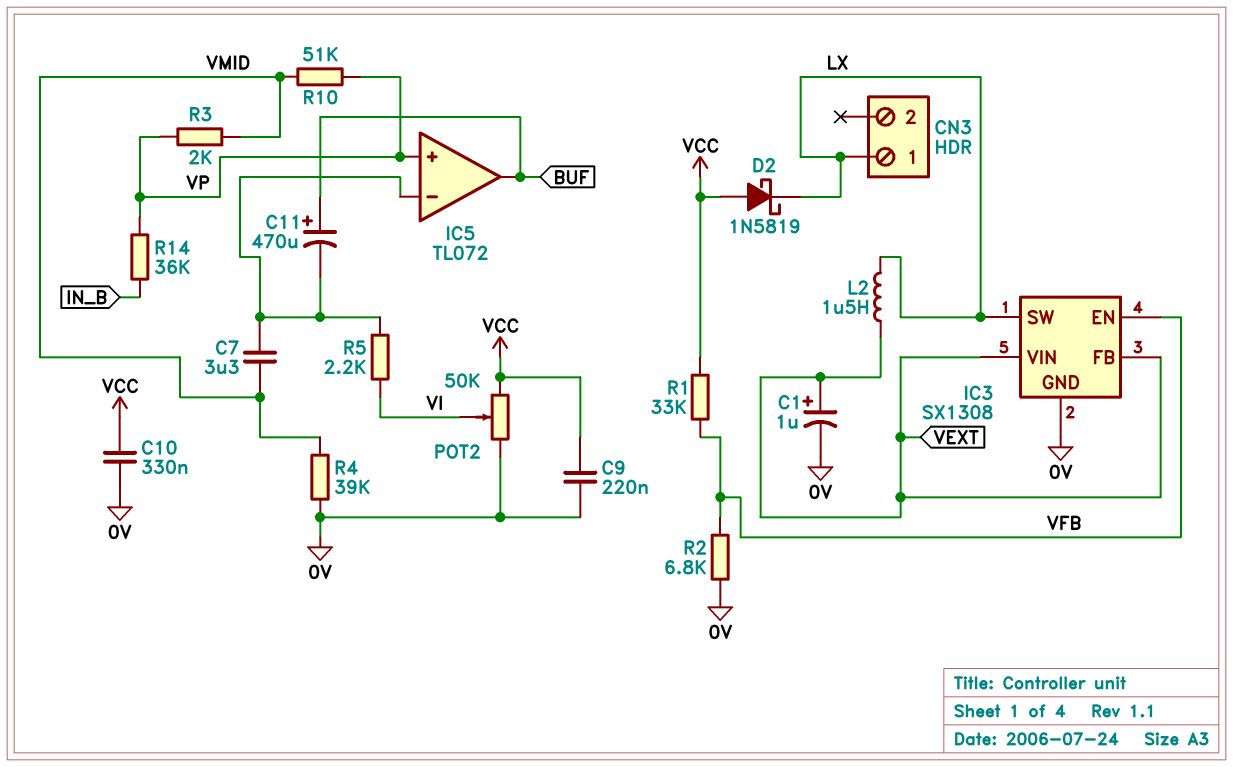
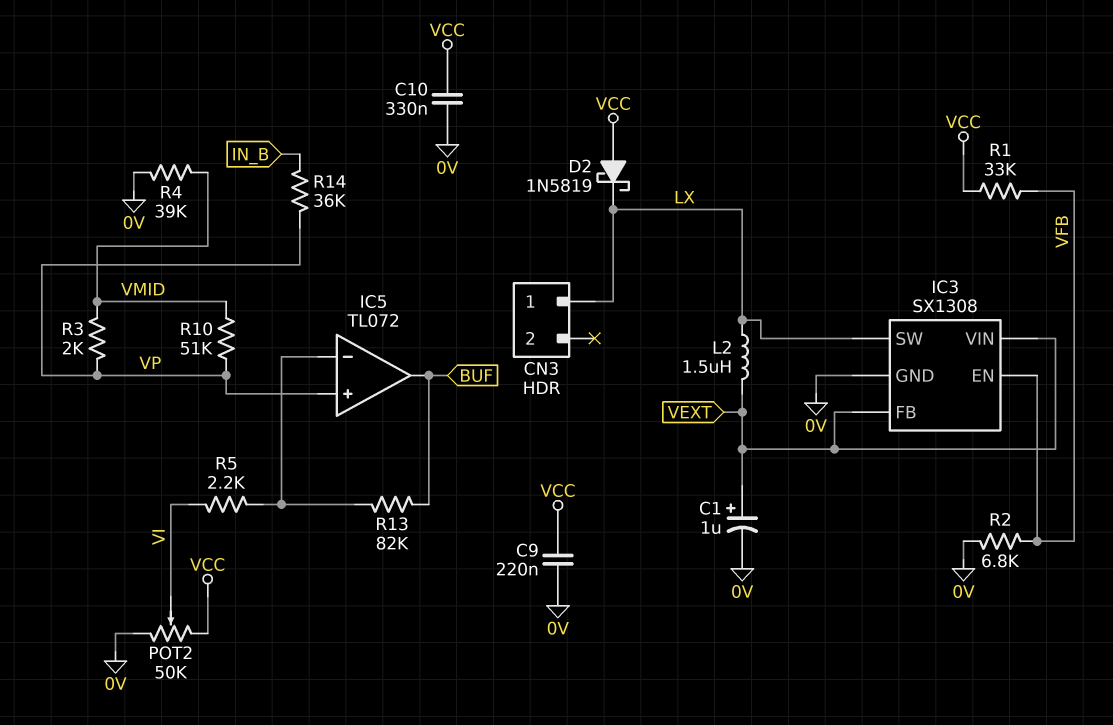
C7: 3.3uF (IC5/in-, VMID) -> none
C11: 470uF (plus BUF, minus IC5/in-) -> none
R13: none -> 82k (BUF, IC5/in-)

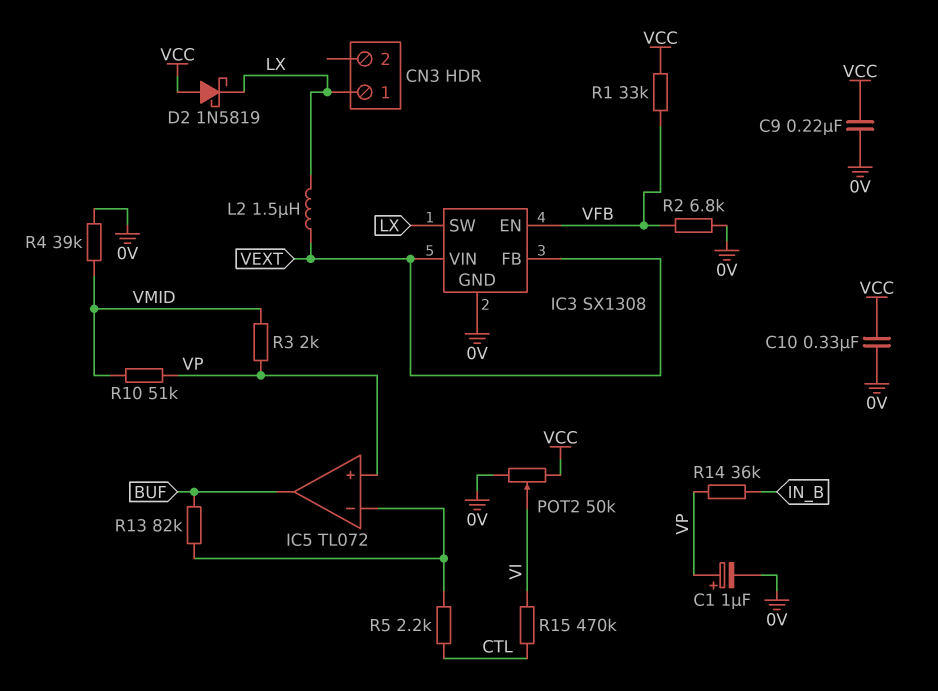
C1: 1uF (plus VEXT, minus 0V) -> 1uF (plus VP, minus 0V)
R5: 2.2k (IC5/in-, VI) -> 2.2k (CTL, IC5/in-)
R15: none -> 470k (CTL, VI)

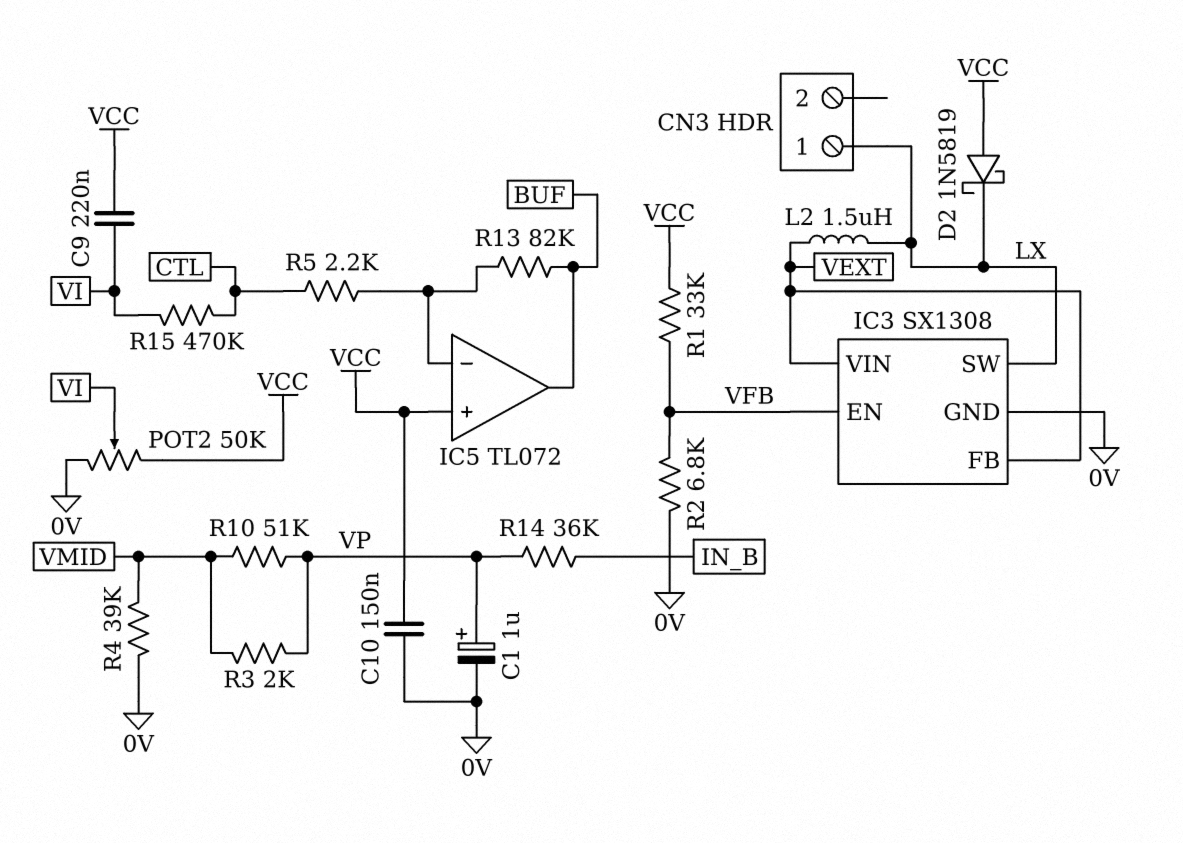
C9: 220nF (0V, VCC) -> 220nF (VCC, VI)
C10: 330nF (0V, VCC) -> 150nF (0V, VCC)
IC5 pin in+: VP -> VCC

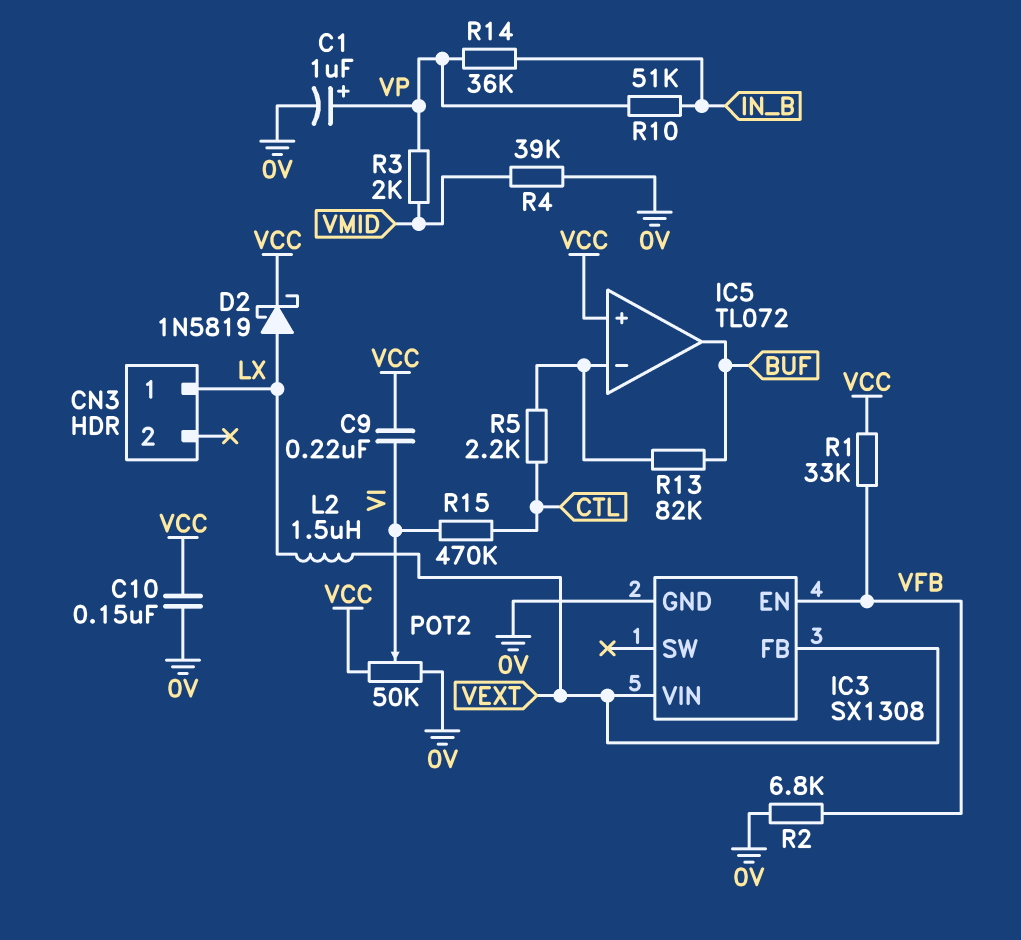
D2: schottky 1N5819 (A VCC, K LX) -> schottky 1N5819 (A LX, K VCC)
IC3 pin SW: LX -> none
R10: 51k (VMID, VP) -> 51k (IN_B, VP)

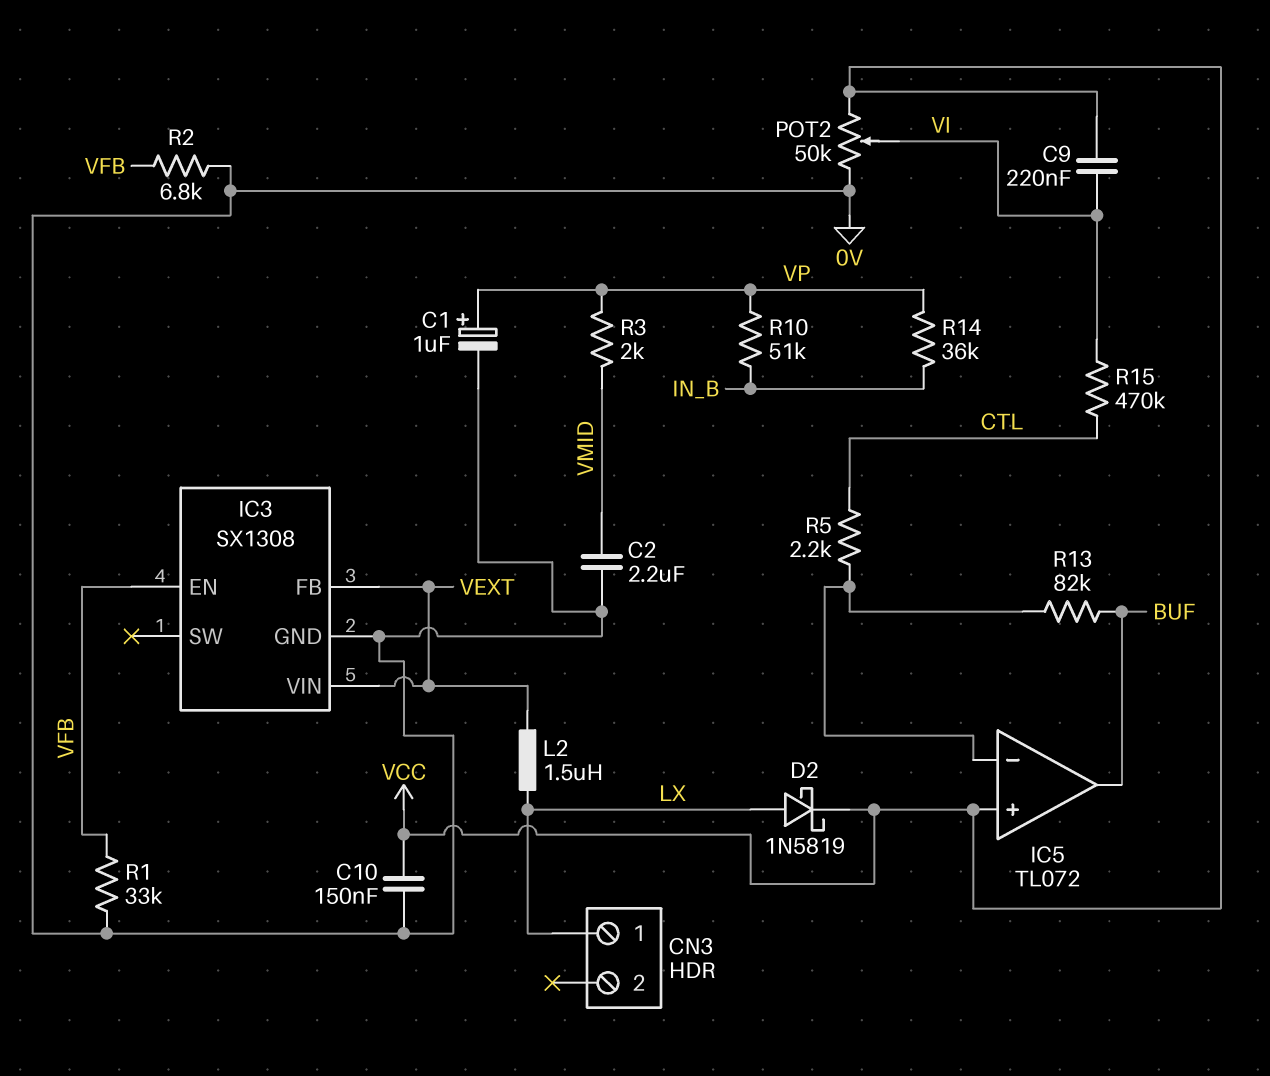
C2: none -> 2.2uF (0V, VMID)
R1: 33k (VCC, VFB) -> 33k (0V, VFB)
R4: 39k (0V, VMID) -> none

